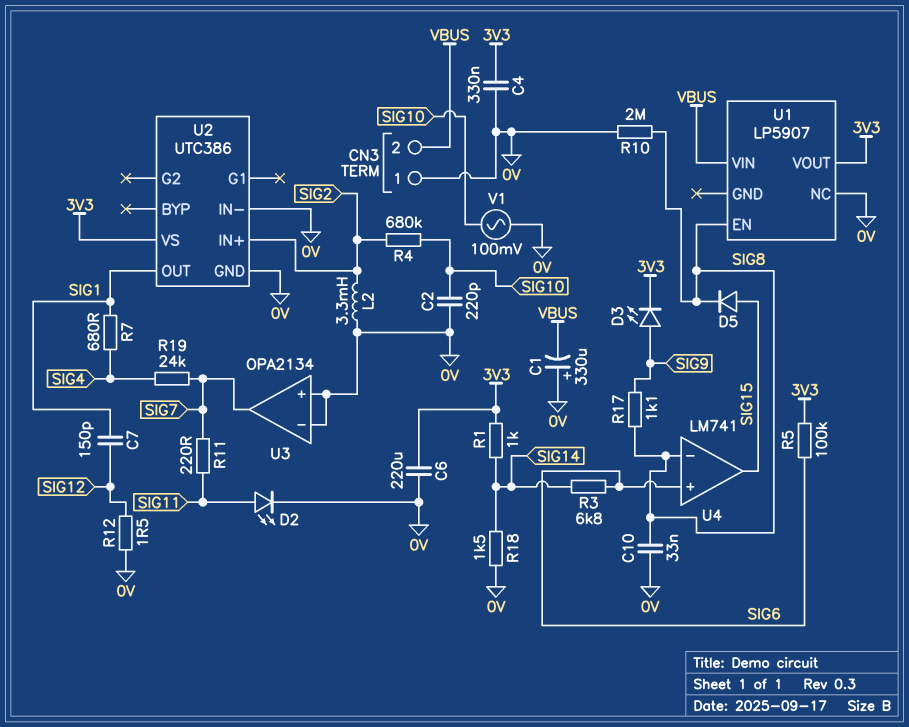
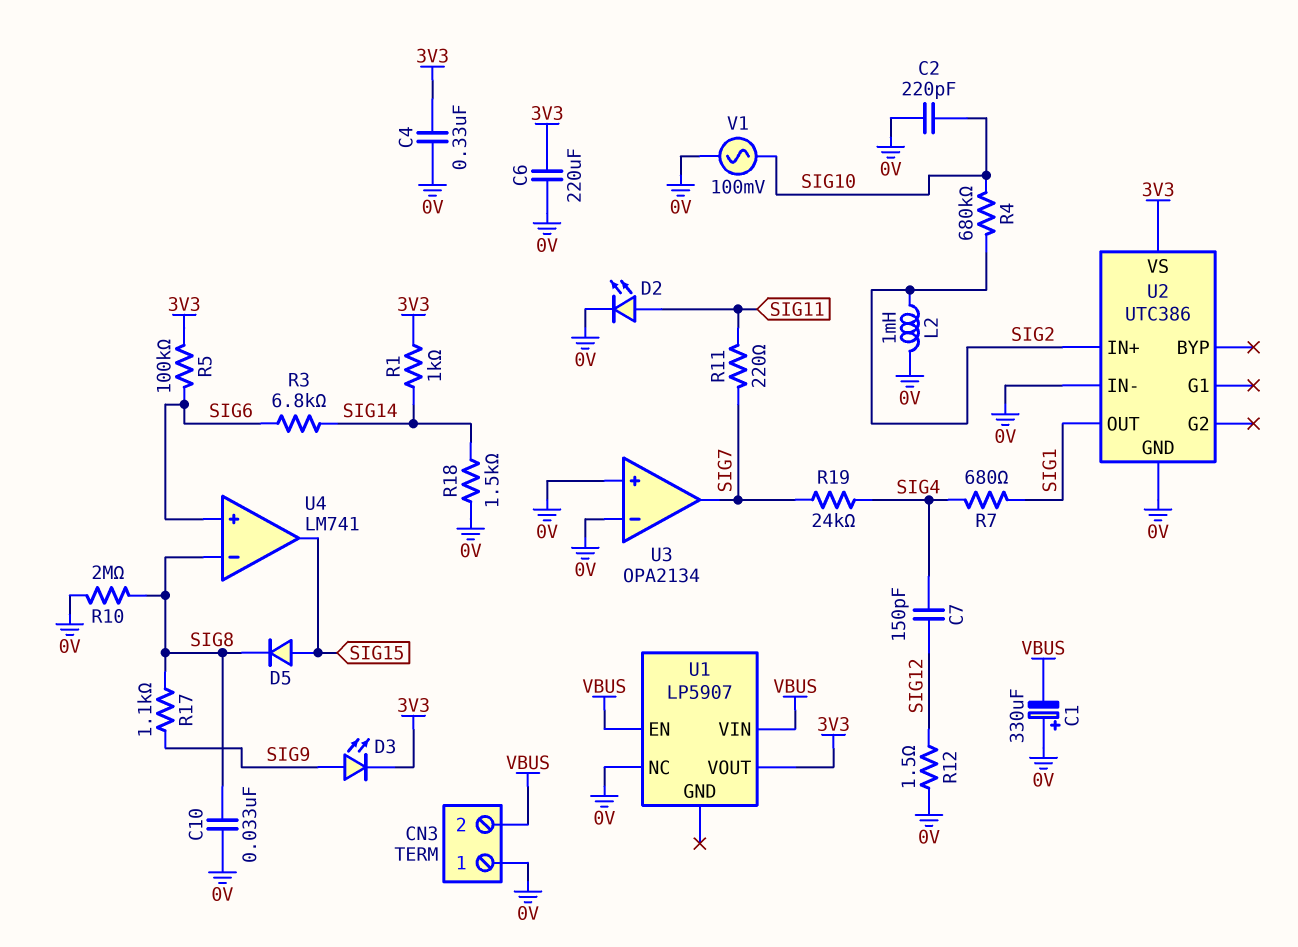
C7: 150pF (SIG1, SIG12) -> 150pF (SIG4, SIG12)
L2: 3.3mH (0V, SIG2) -> 1mH (0V, SIG2)
U1 pin EN: SIG8 -> VBUS

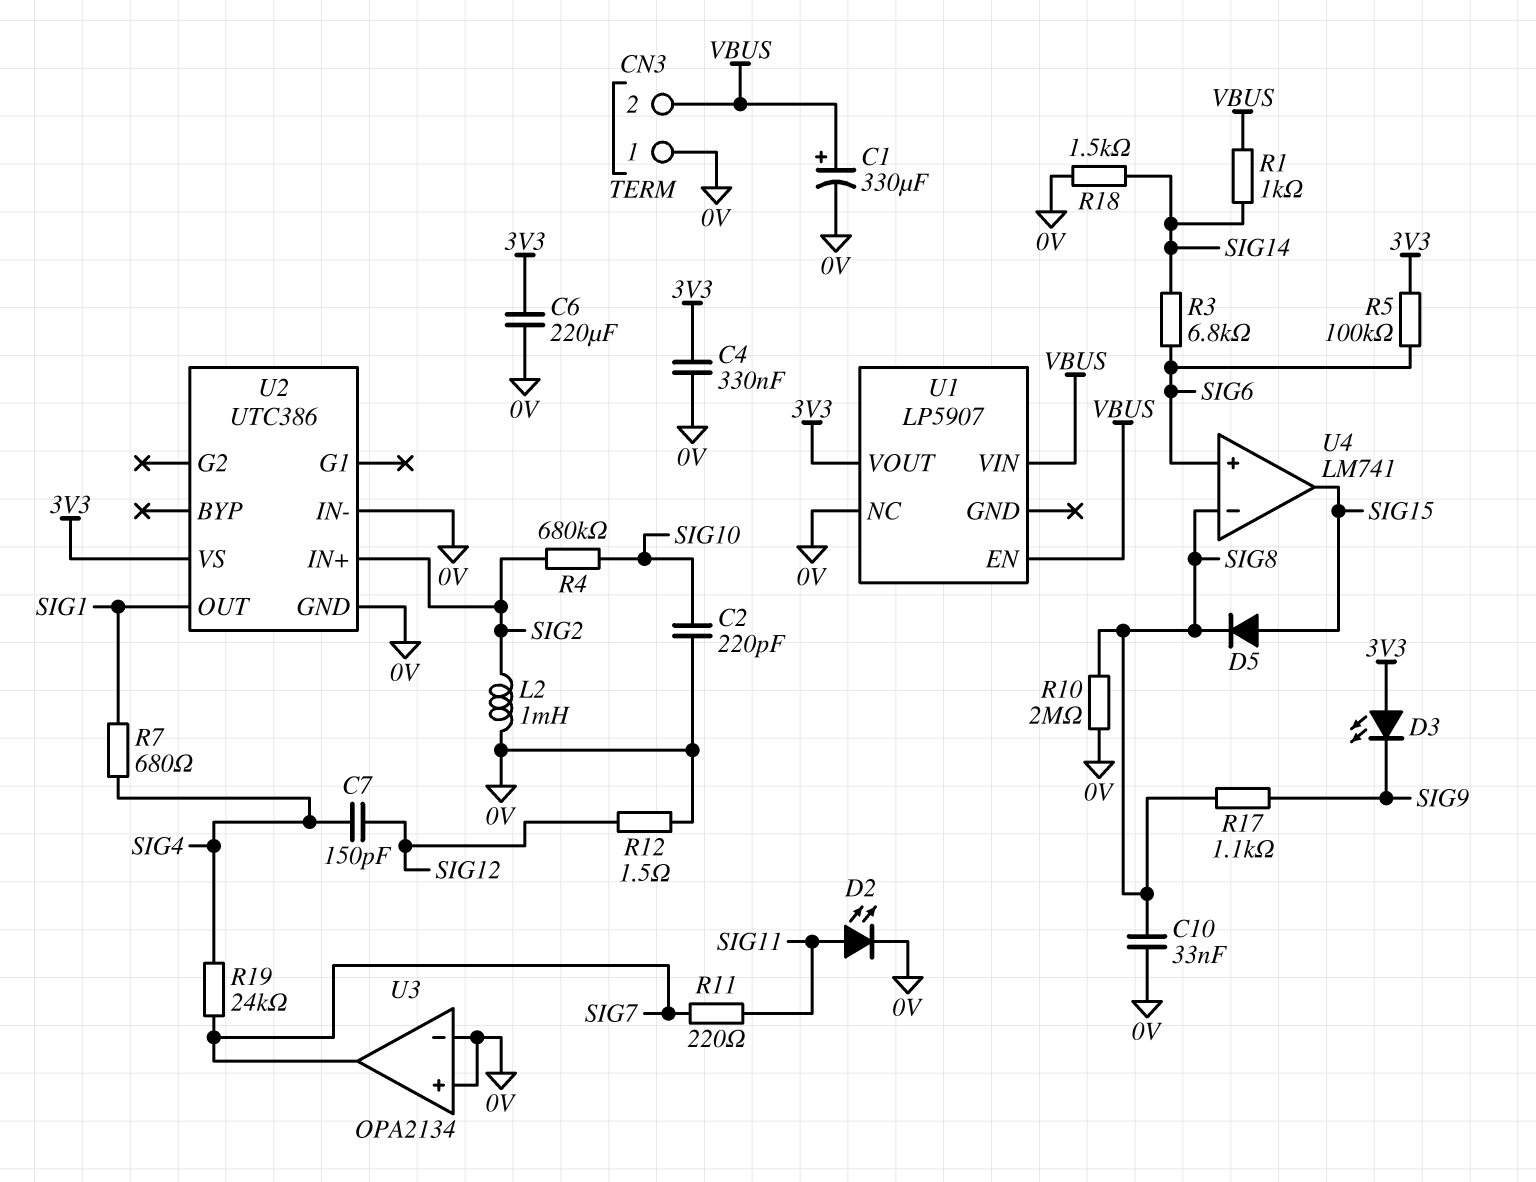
C1: 330uF (plus 0V, minus VBUS) -> 330uF (plus VBUS, minus 0V)
D3: LED (A SIG9, K 3V3) -> LED (A 3V3, K SIG9)
R1: 1k (3V3, SIG14) -> 1k (SIG14, VBUS)
V1: AC 100mV (0V, SIG10) -> none

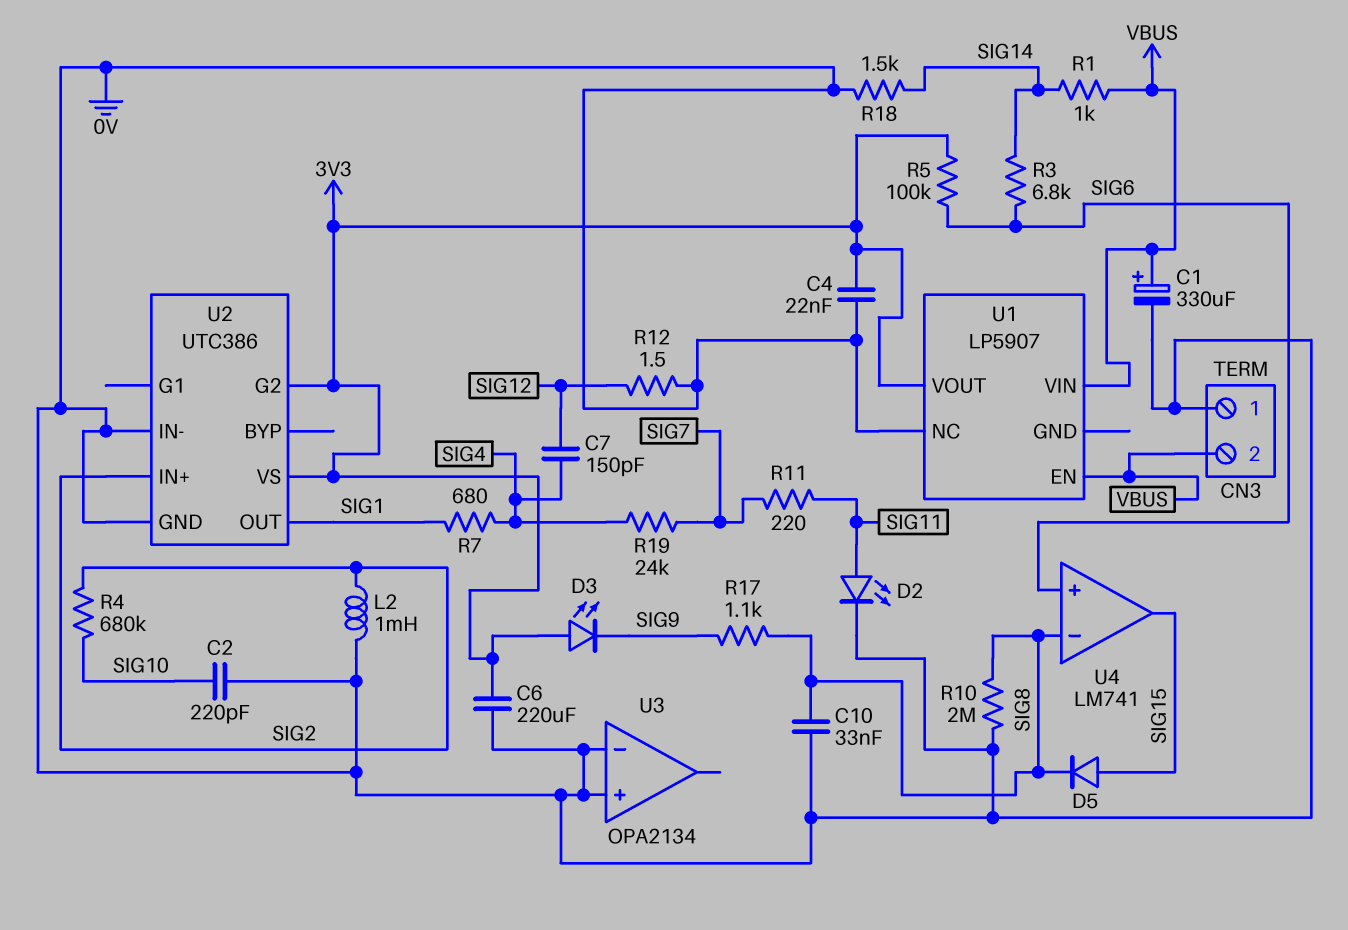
C4: 330nF (0V, 3V3) -> 22nF (0V, 3V3)
U2 pin G2: none -> 3V3
U3 pin out: SIG7 -> none

